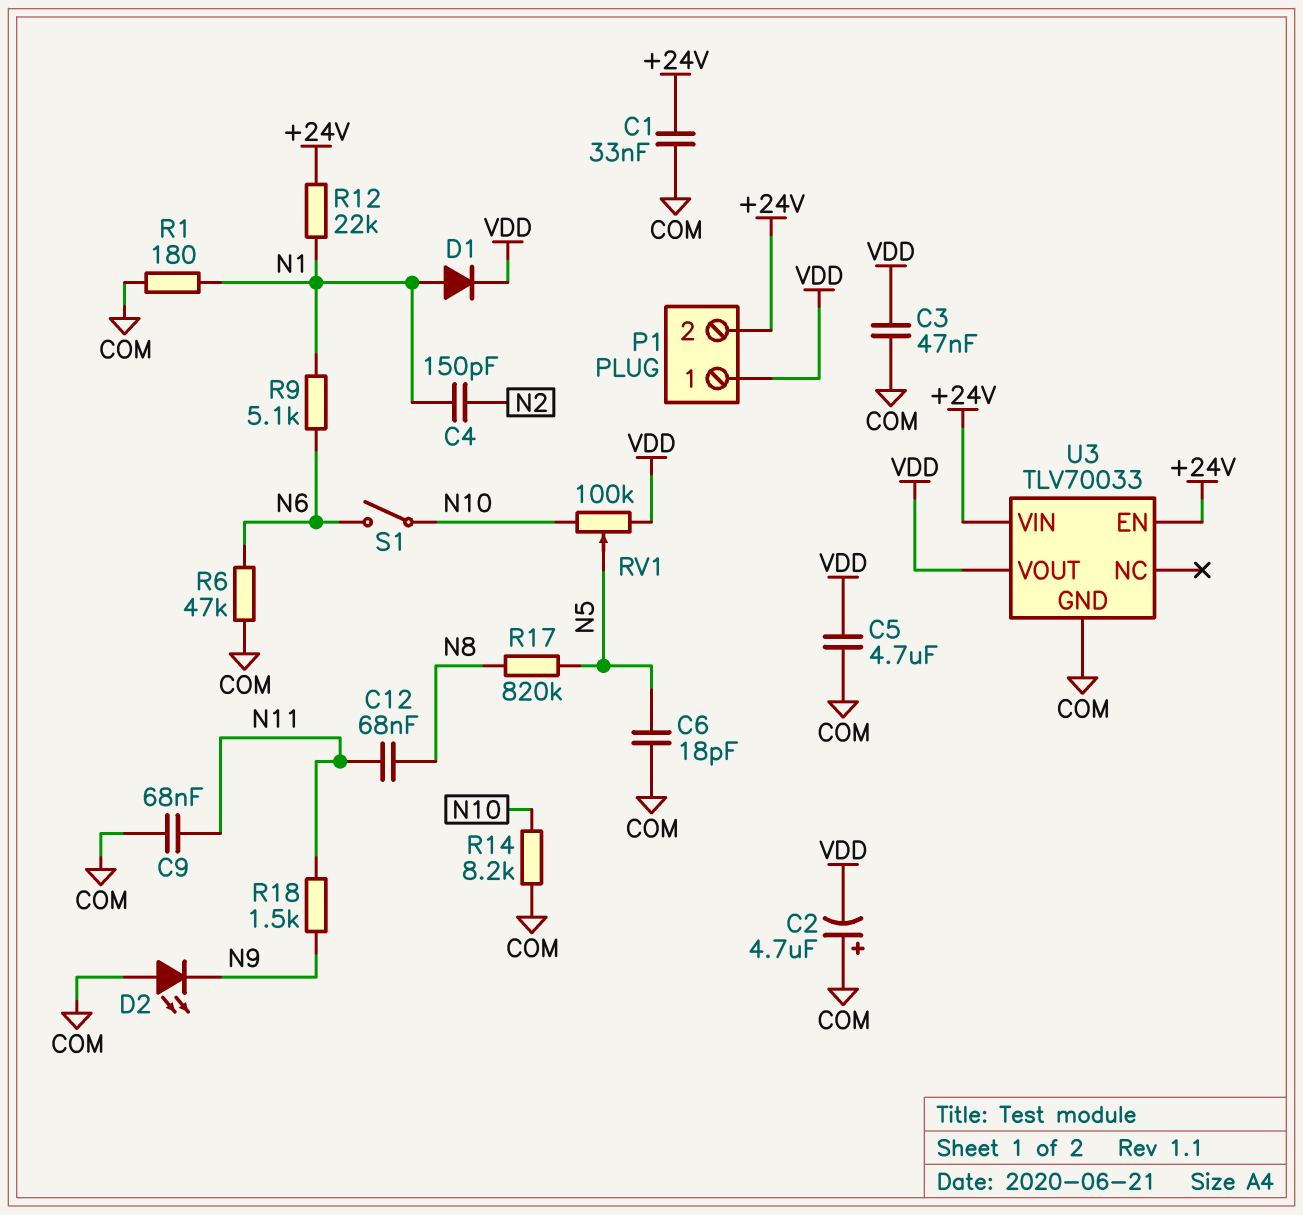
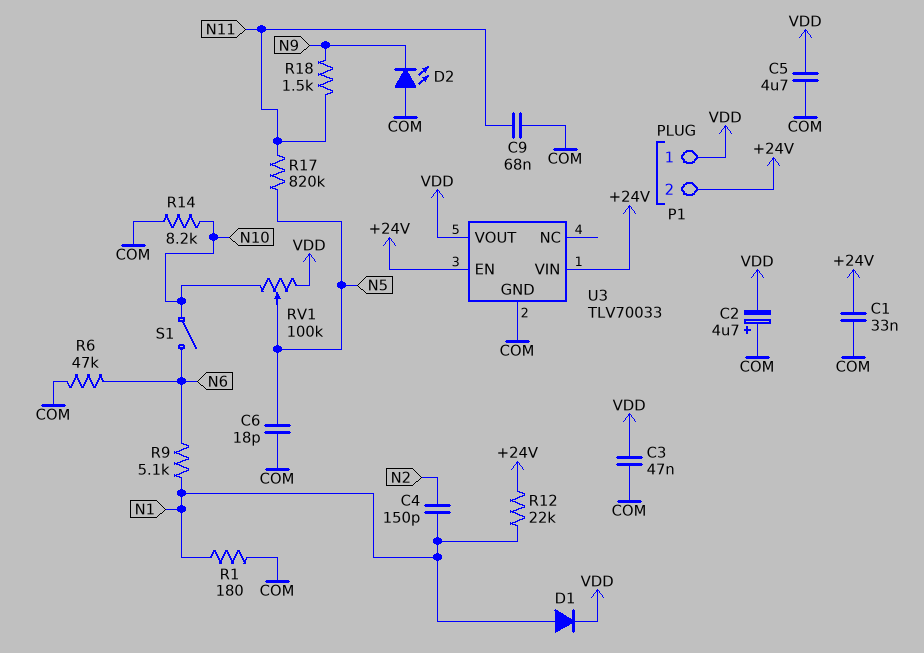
C12: 68nF (N8, N11) -> none
R17: 820k (N5, N8) -> 820k (N5, N11)

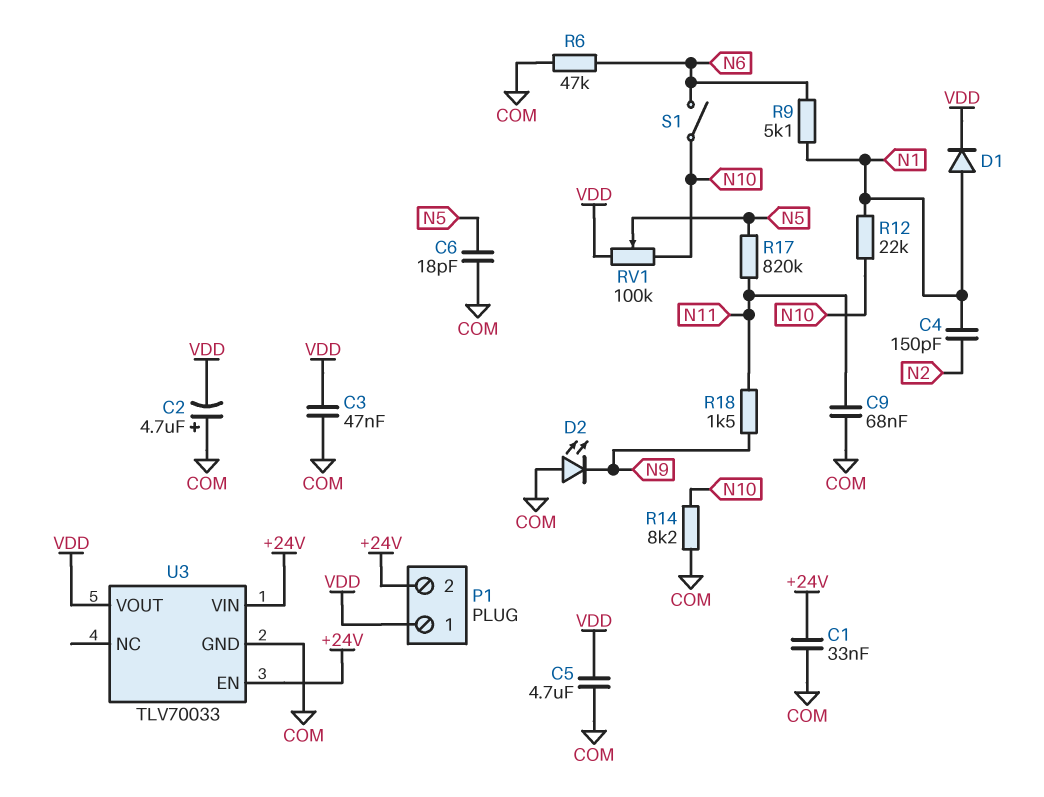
R1: 180 (COM, N1) -> none
R12: 22k (+24V, N1) -> 22k (N1, N10)

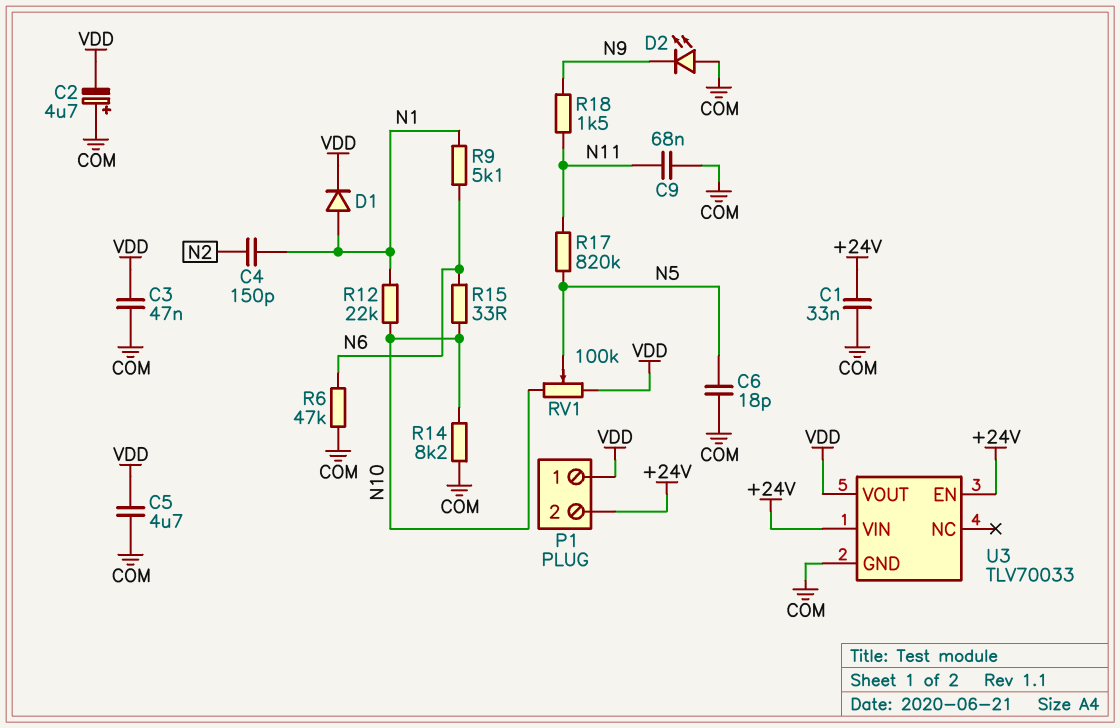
R15: none -> 33 (N6, N10)
S1: switch (N6, N10) -> none

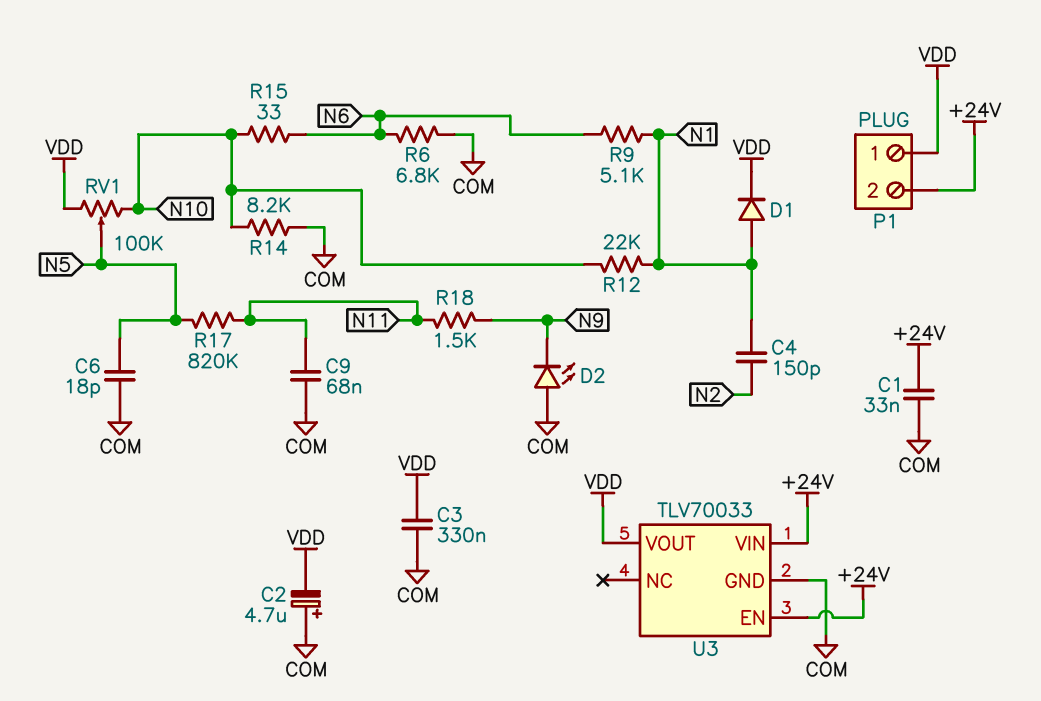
C3: 47nF (COM, VDD) -> 330nF (COM, VDD)
C5: 4.7uF (COM, VDD) -> none
R6: 47k (COM, N6) -> 6.8k (COM, N6)

